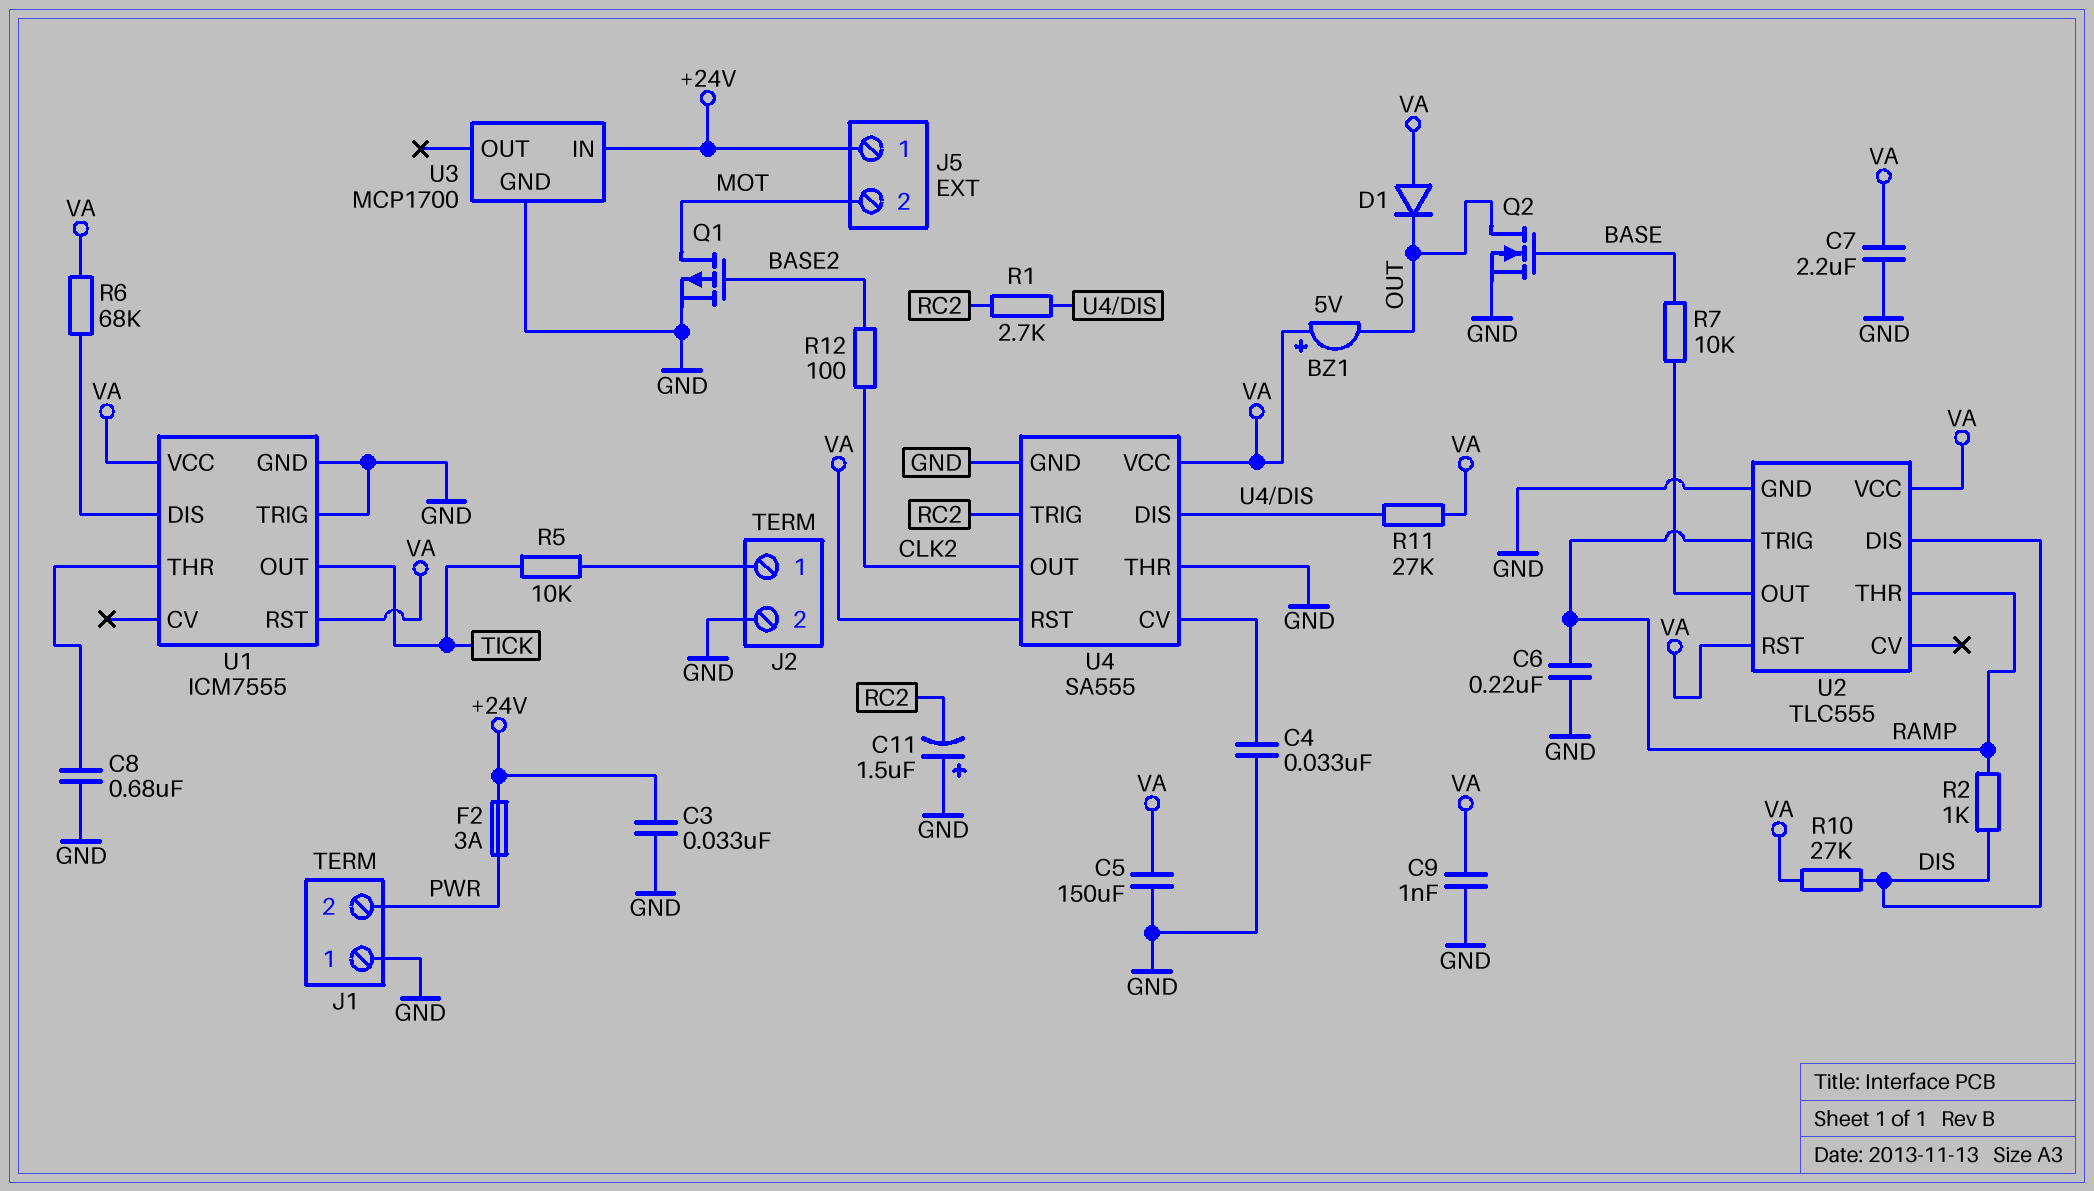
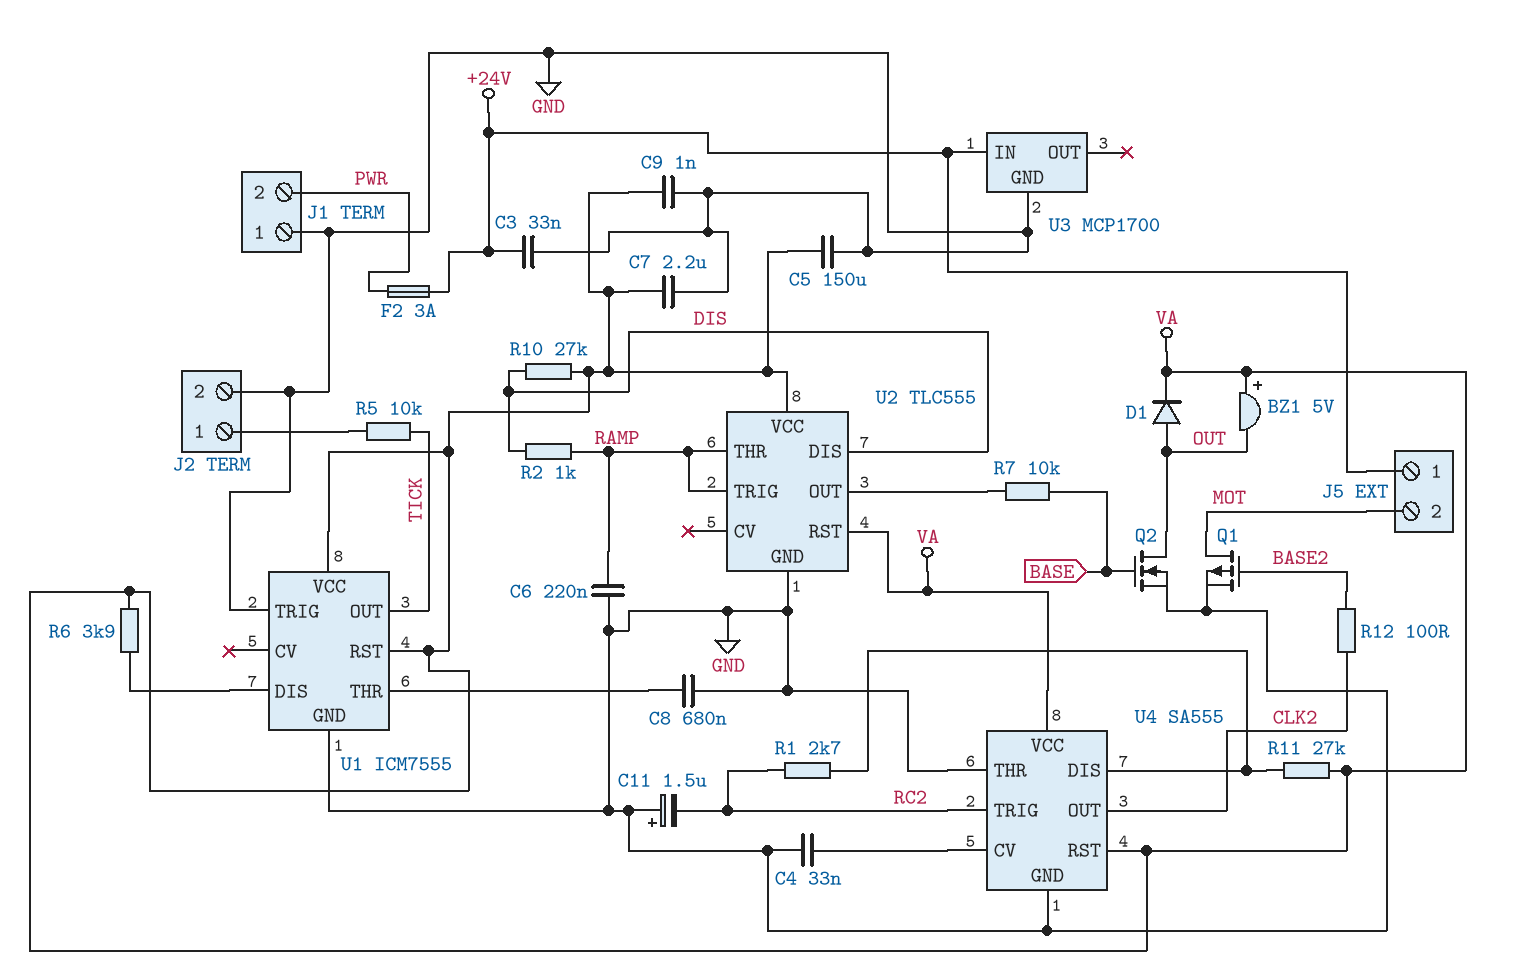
D1: diode (A VA, K OUT) -> diode (A OUT, K VA)
R6: 68k (U1/DIS, VA) -> 3.9k (U1/DIS, VA)

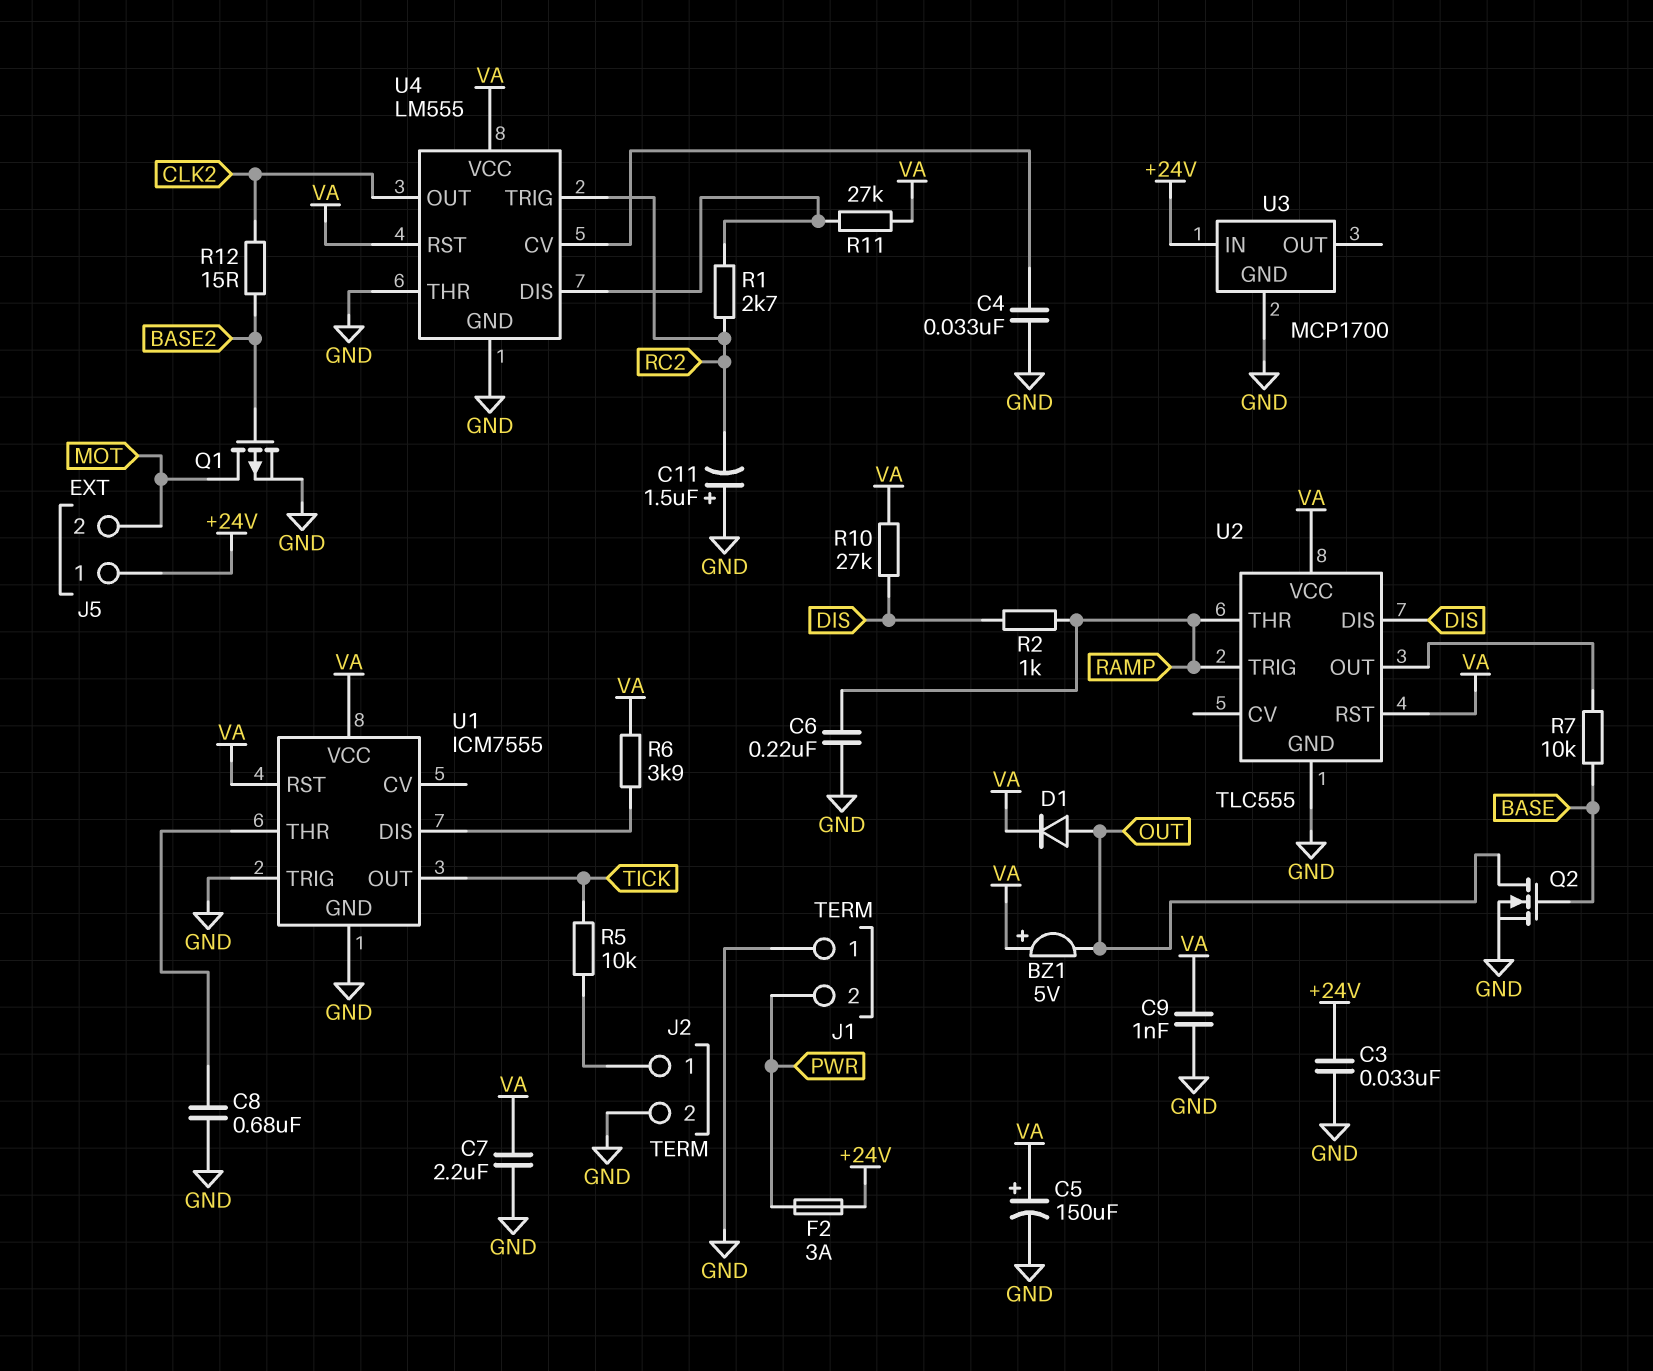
C5: 150uF (GND, VA) -> 150uF (plus VA, minus GND)
R12: 100 (BASE2, CLK2) -> 15 (BASE2, CLK2)
U4: SA555 -> LM555

